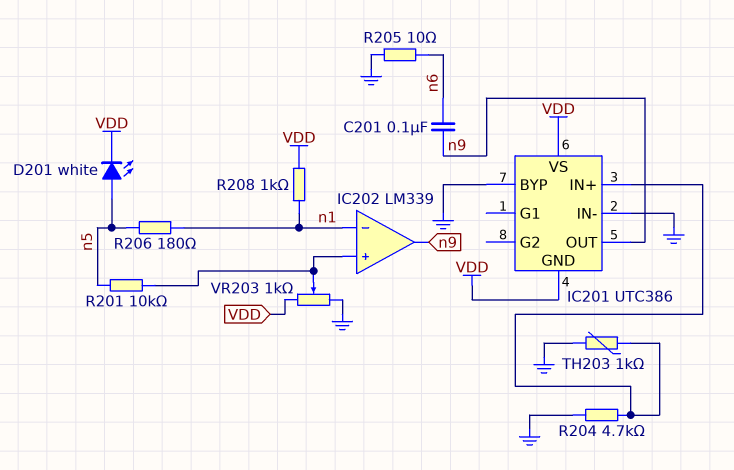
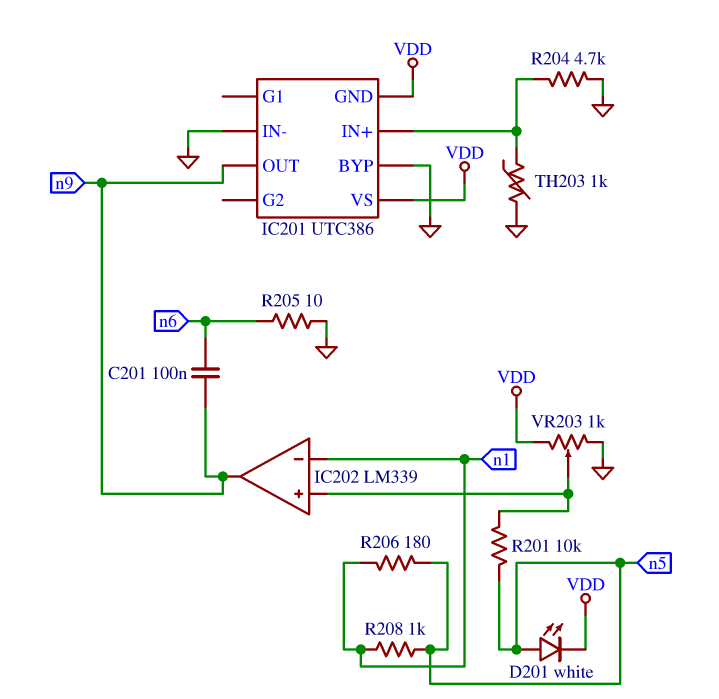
R208: 1k (VDD, n1) -> 1k (n1, n5)

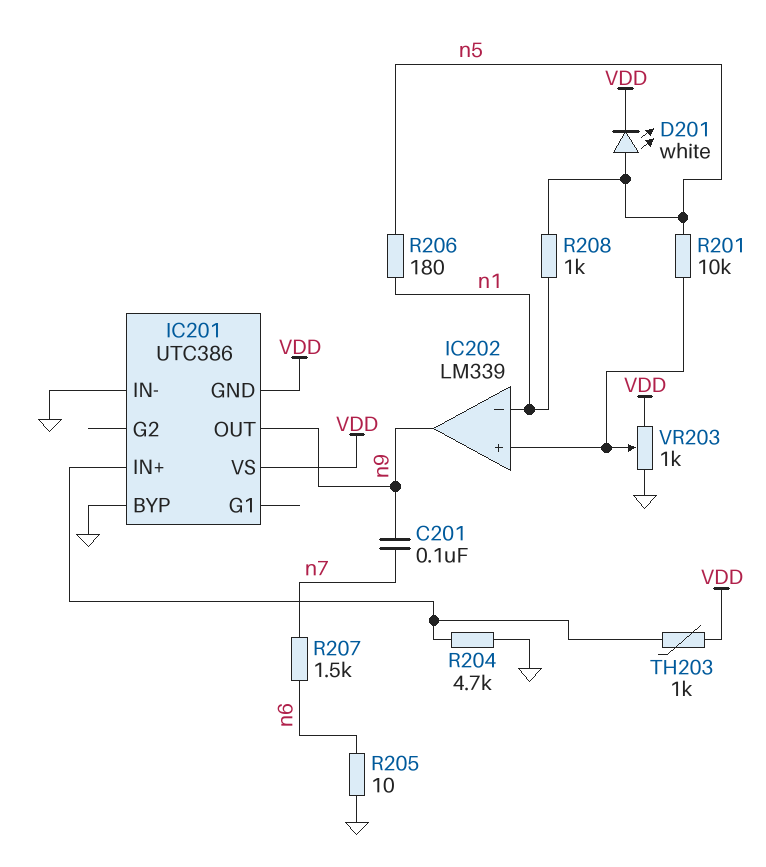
C201: 100nF (n6, n9) -> 100nF (n7, n9)
R207: none -> 1.5k (n6, n7)
TH203: 1k (GND, IC201/IN+) -> 1k (IC201/IN+, VDD)

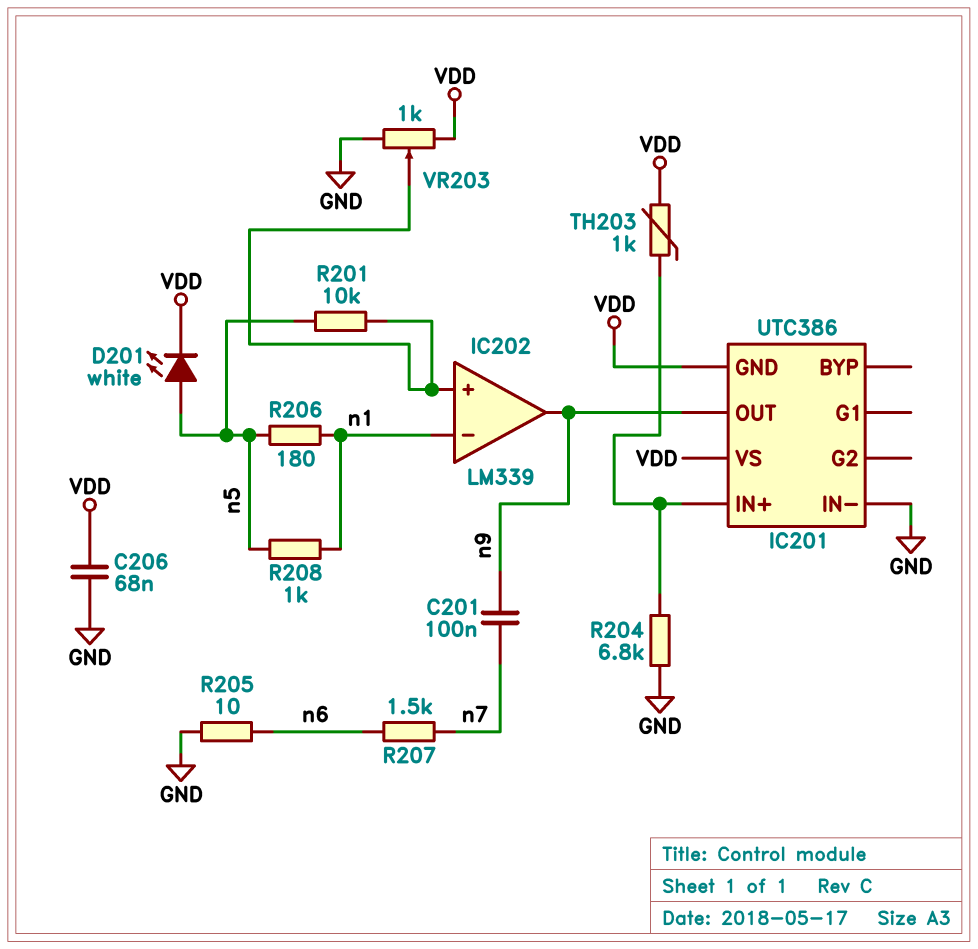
C206: none -> 68nF (GND, VDD)
IC201 pin BYP: GND -> none
R204: 4.7k (GND, IC201/IN+) -> 6.8k (GND, IC201/IN+)

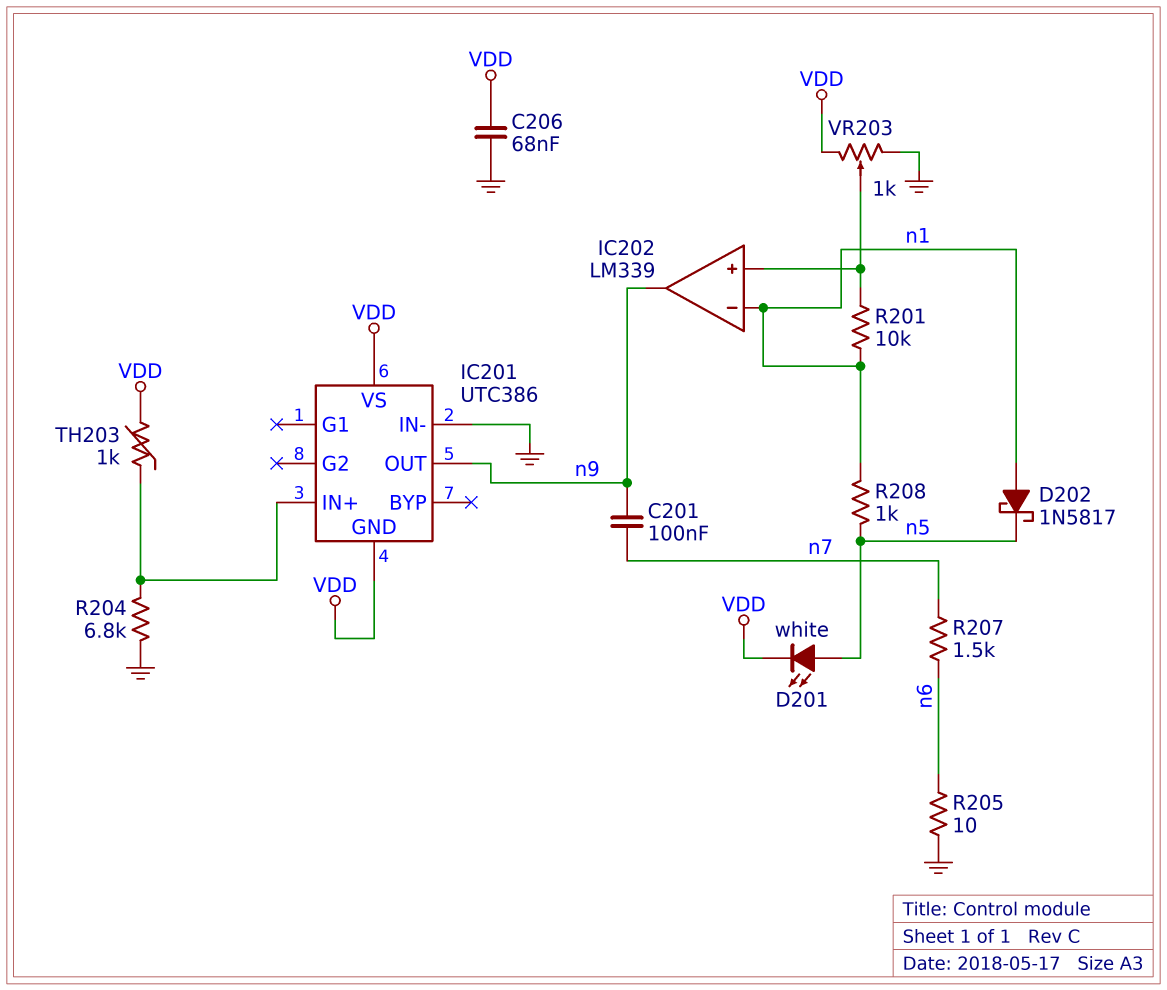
D202: none -> schottky 1N5817 (A n1, K n5)
R201: 10k (IC202/in+, n5) -> 10k (IC202/in+, n1)
R206: 180 (n1, n5) -> none

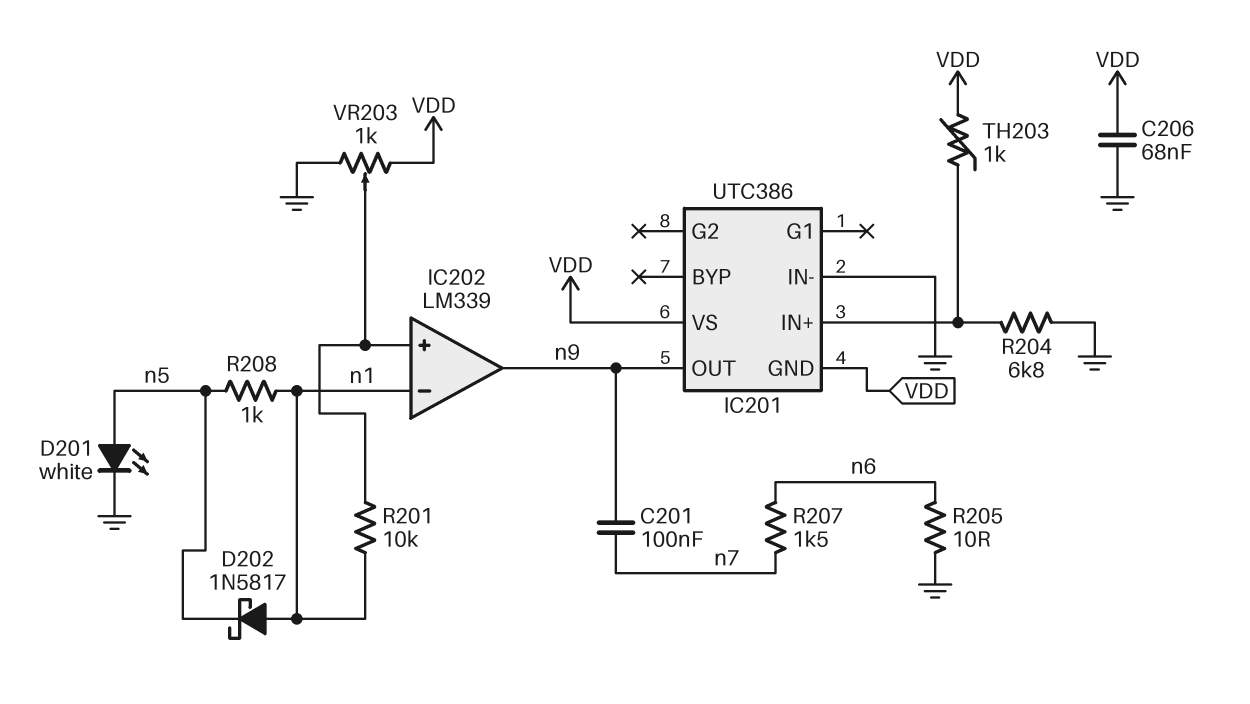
D201: LED white (A n5, K VDD) -> LED white (A n5, K GND)

